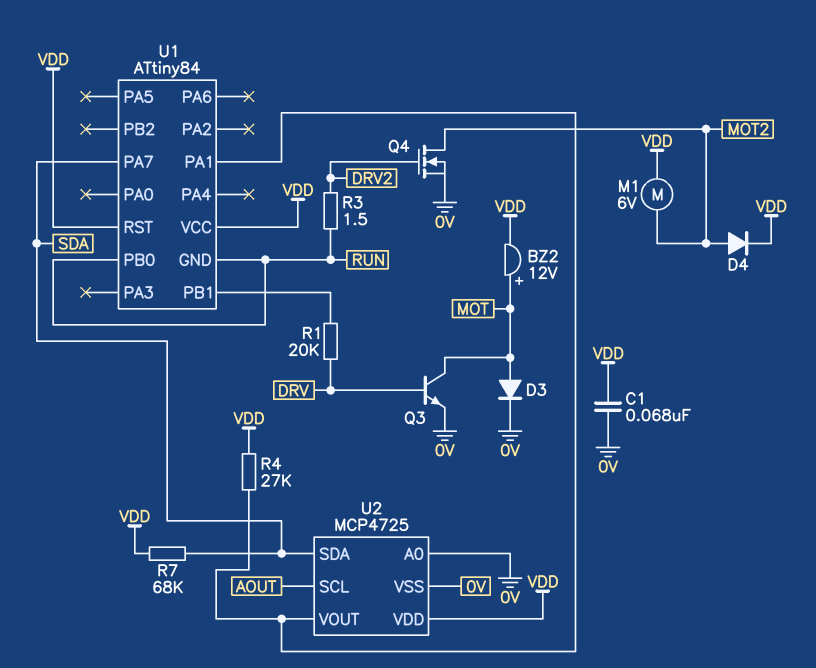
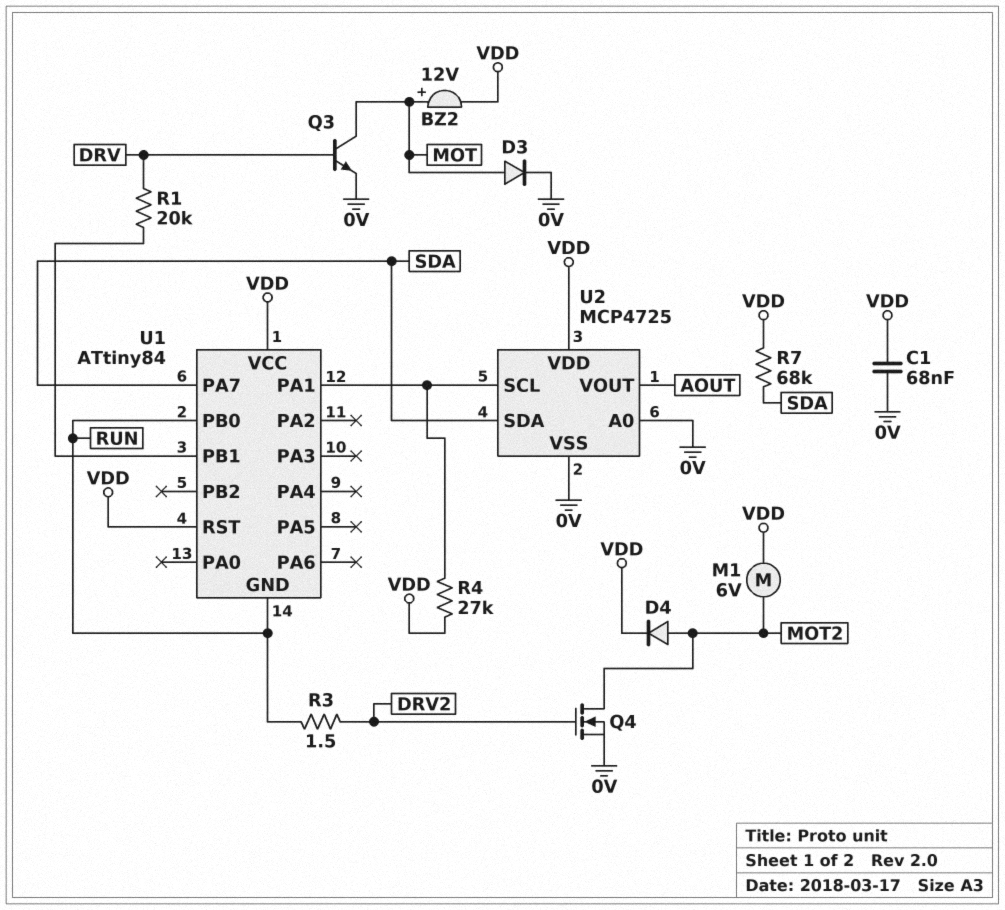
U2 pin SCL: AOUT -> U1/PA1
U2 pin VOUT: U1/PA1 -> AOUT

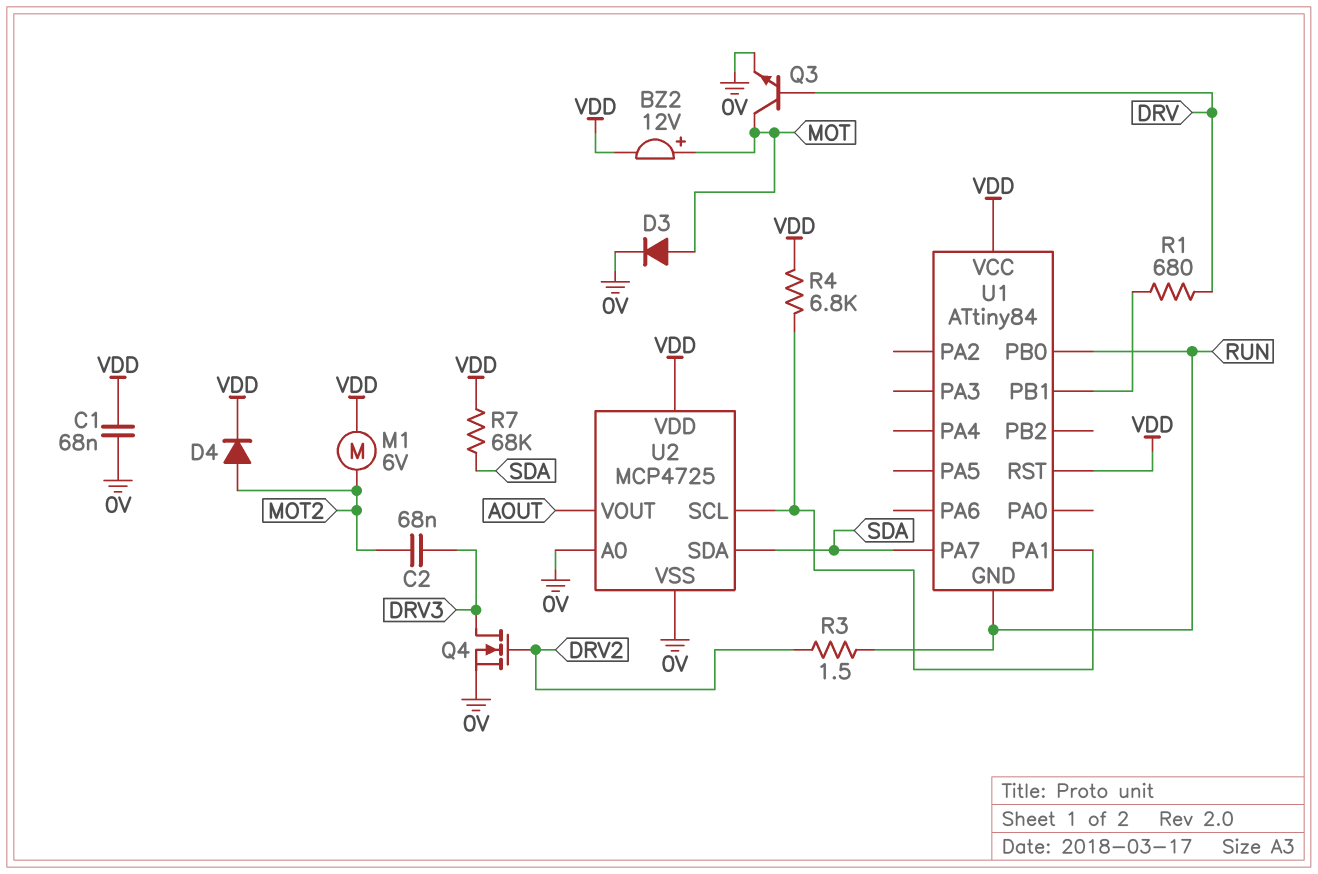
C2: none -> 68nF (DRV3, MOT2)
Q4: NMOS (G DRV2, D MOT2, S 0V) -> NMOS (G DRV2, D DRV3, S 0V)
R1: 20k (DRV, U1/PB1) -> 680 (DRV, U1/PB1)
R4: 27k (U1/PA1, VDD) -> 6.8k (U1/PA1, VDD)

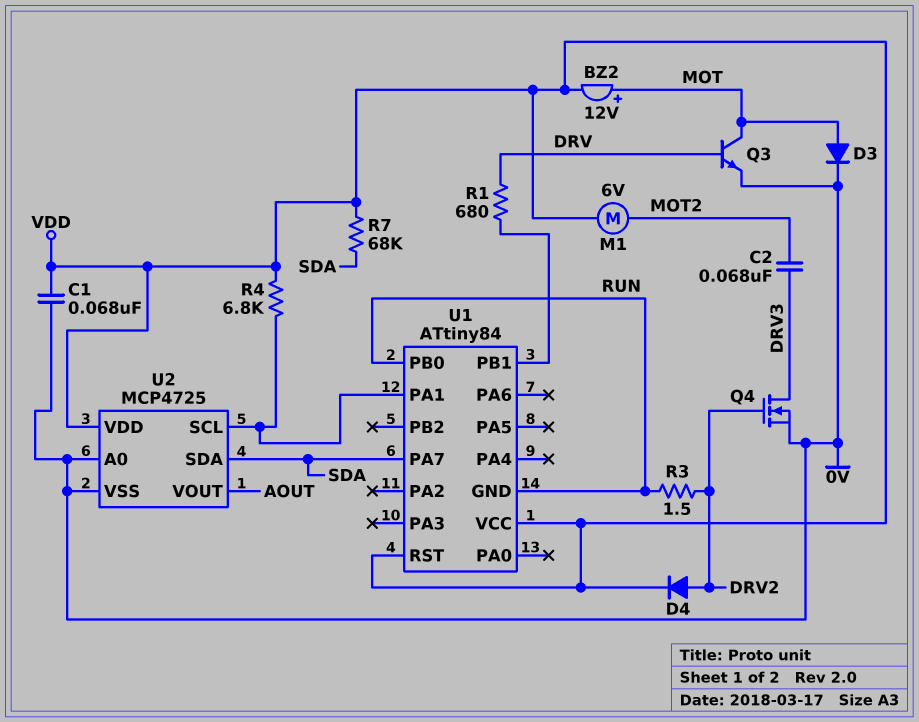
D4: diode (A MOT2, K VDD) -> diode (A DRV2, K VDD)

